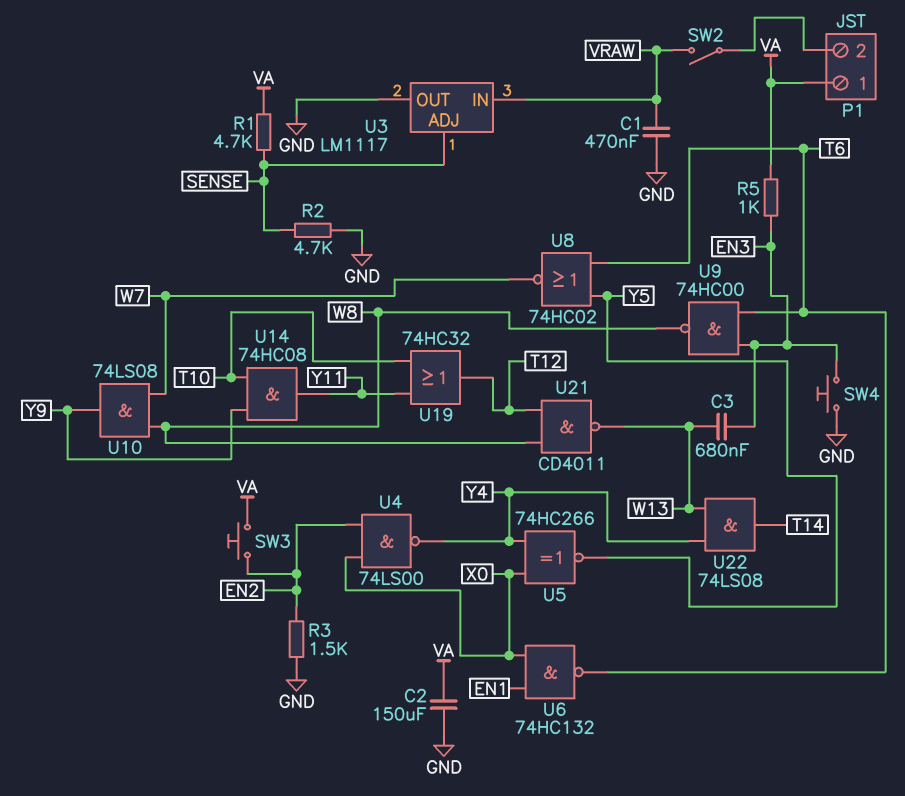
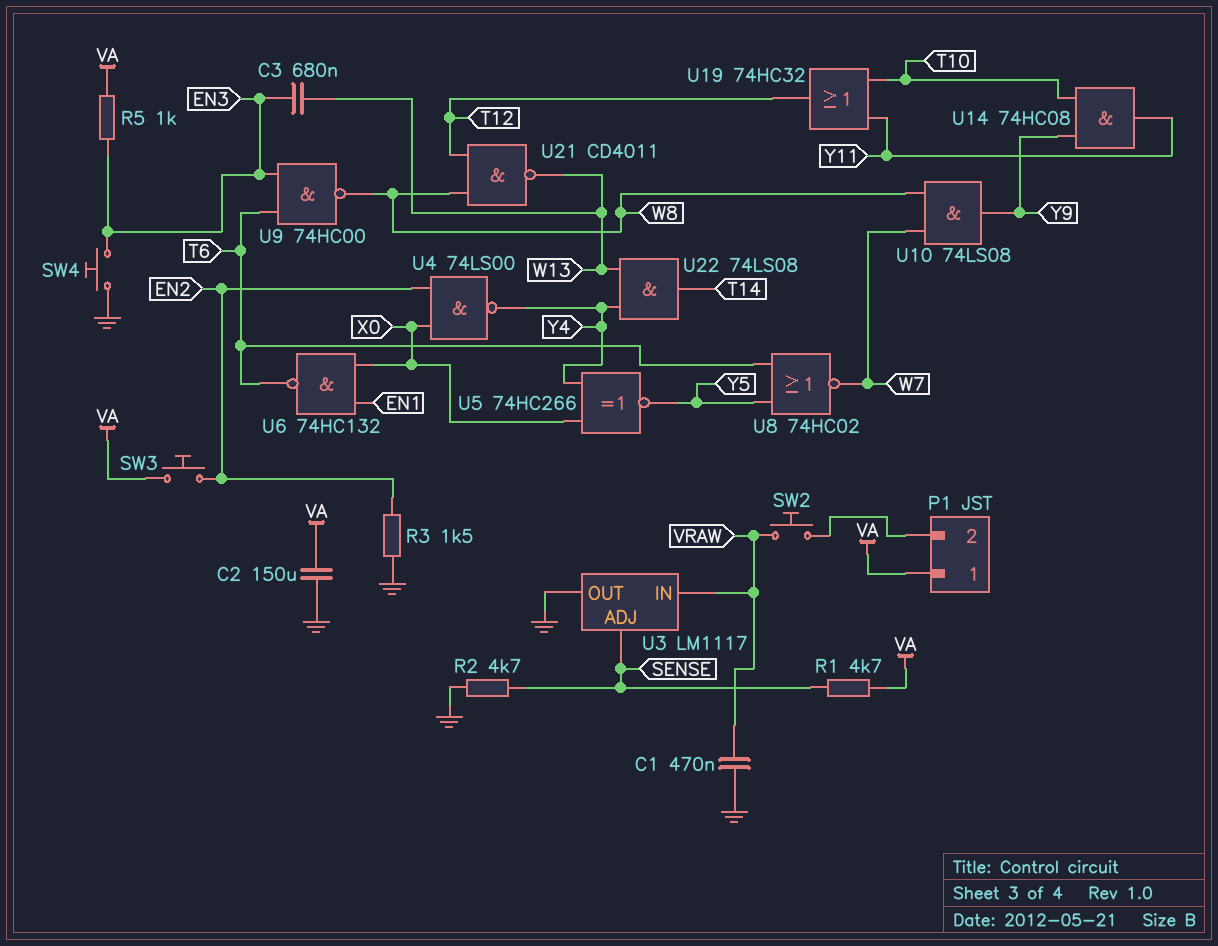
SW2: switch (P1/2, VRAW) -> button (P1/2, VRAW)

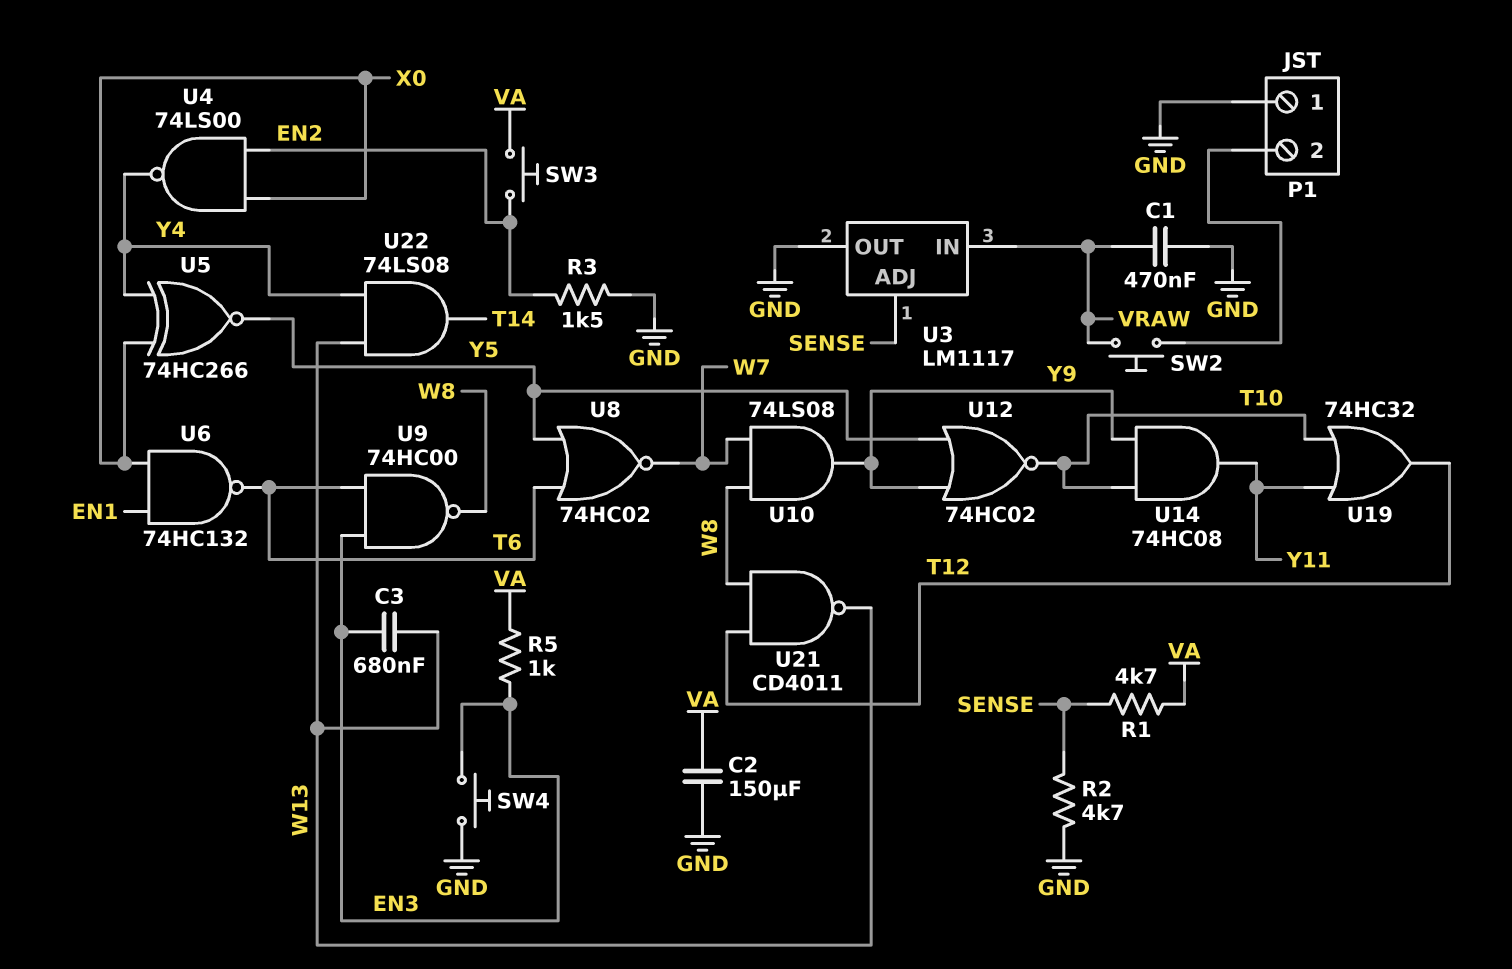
P1 pin 1: VA -> GND
U12: none -> NOR 74HC02 (in Y5, in Y9, out T10)

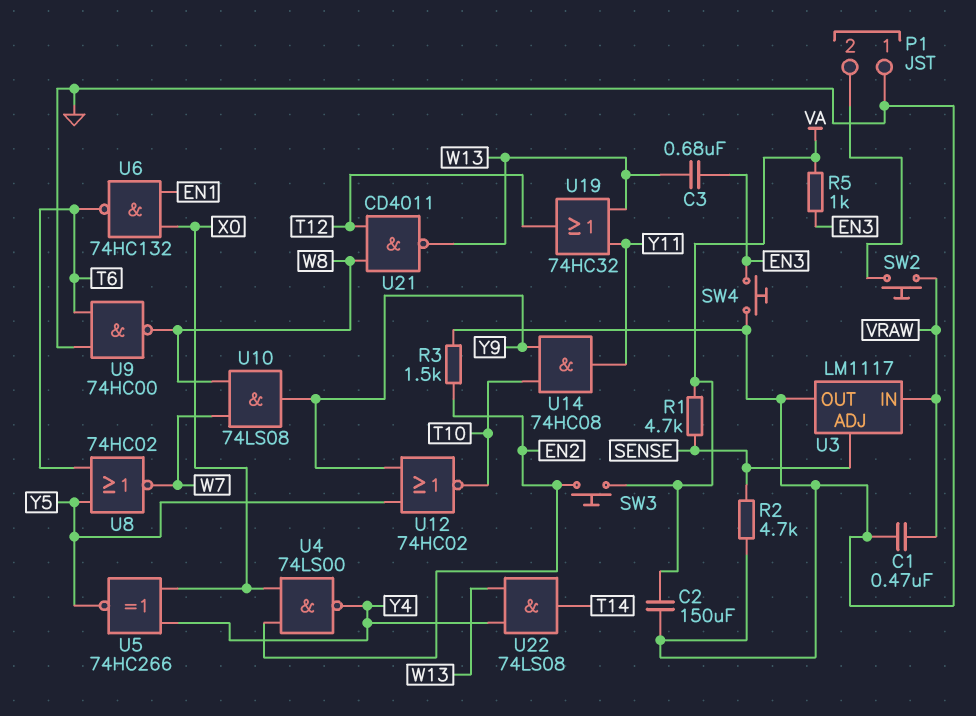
U9: NAND 74HC00 (in EN3, in T6, out W8) -> NAND 74HC00 (in GND, in T6, out W8)
U19: OR 74HC32 (in T10, in Y11, out T12) -> OR 74HC32 (in W13, in Y11, out T12)

